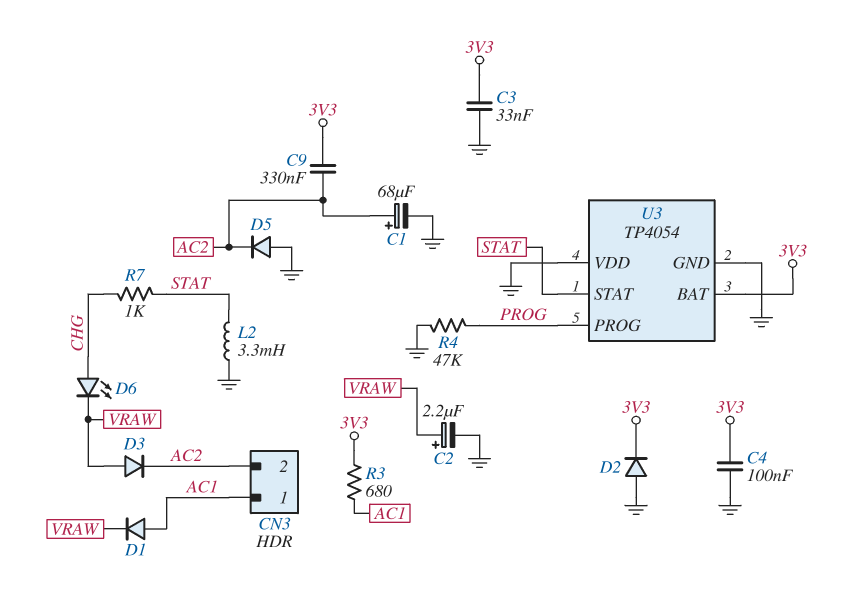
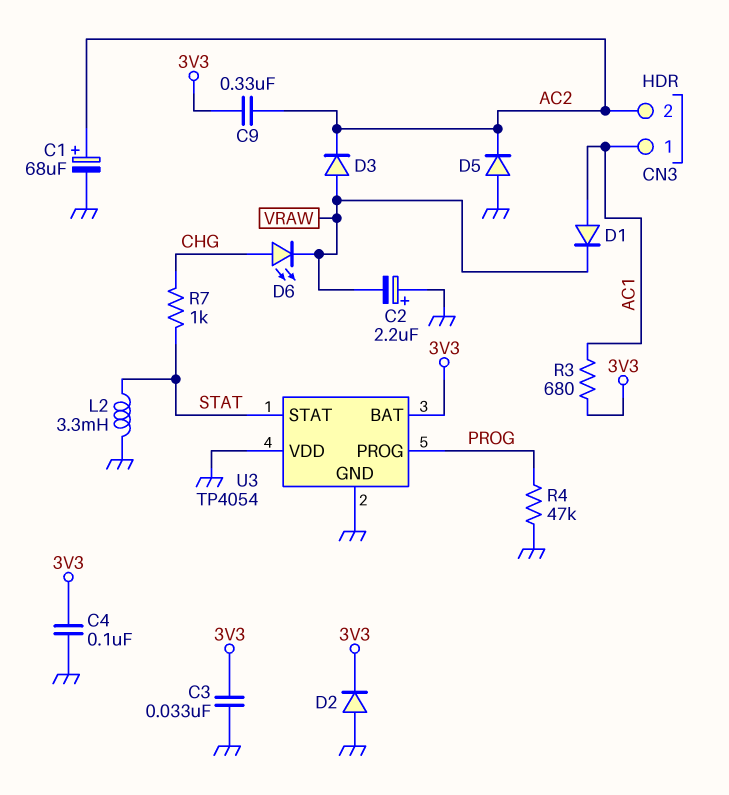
C2: 2.2uF (plus VRAW, minus GND) -> 2.2uF (plus GND, minus VRAW)

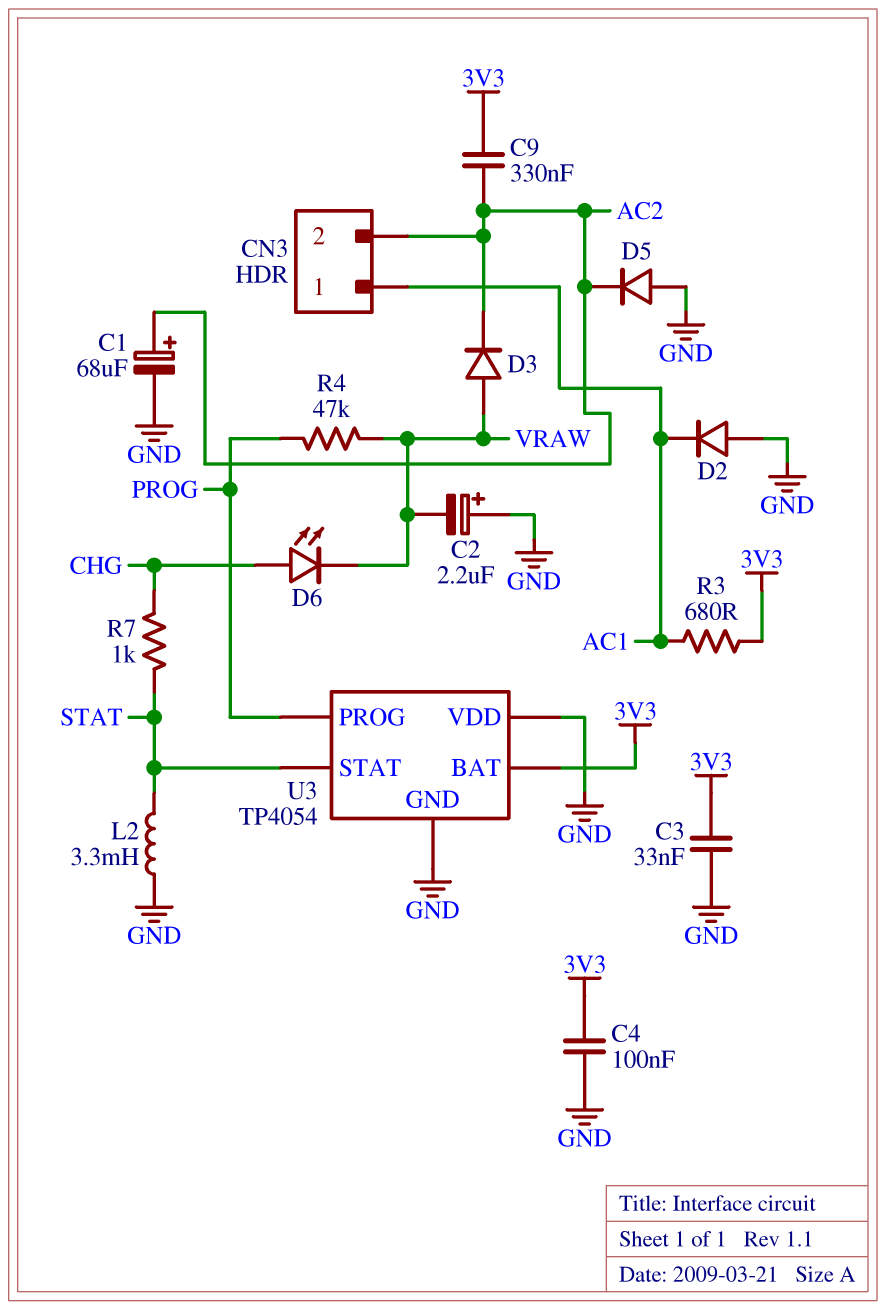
D1: diode (A AC1, K VRAW) -> none
D2: diode (A GND, K 3V3) -> diode (A GND, K AC1)
R4: 47k (GND, PROG) -> 47k (PROG, VRAW)

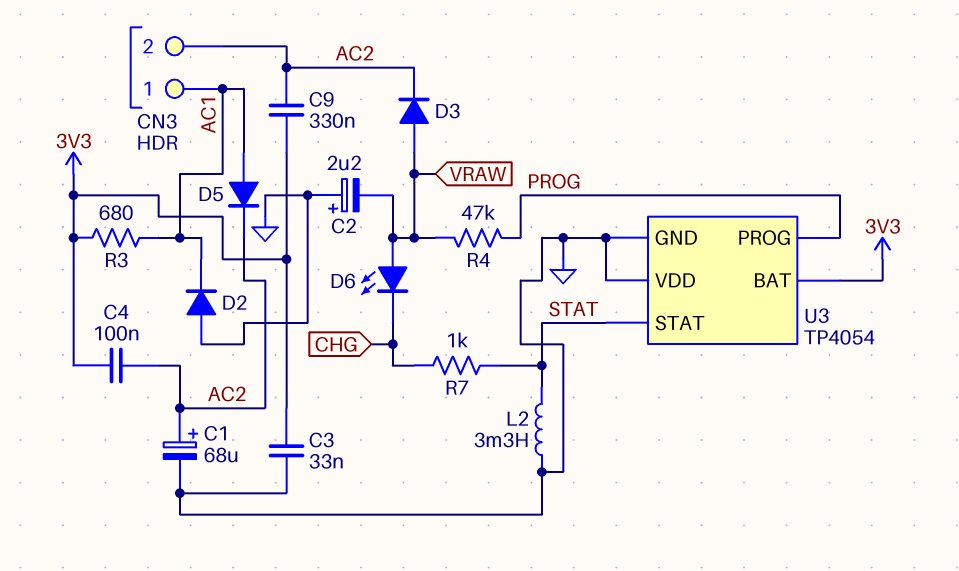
C4: 100nF (3V3, GND) -> 100nF (3V3, AC2)
D5: diode (A GND, K AC2) -> diode (A AC1, K AC2)
D6: LED (A CHG, K VRAW) -> LED (A VRAW, K CHG)

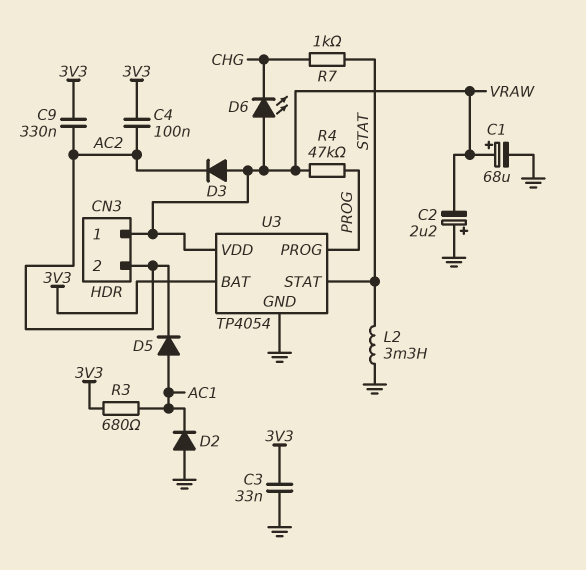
C1: 68uF (plus AC2, minus GND) -> 68uF (plus VRAW, minus GND)
CN3 pin 1: AC1 -> VRAW
U3 pin VDD: GND -> VRAW

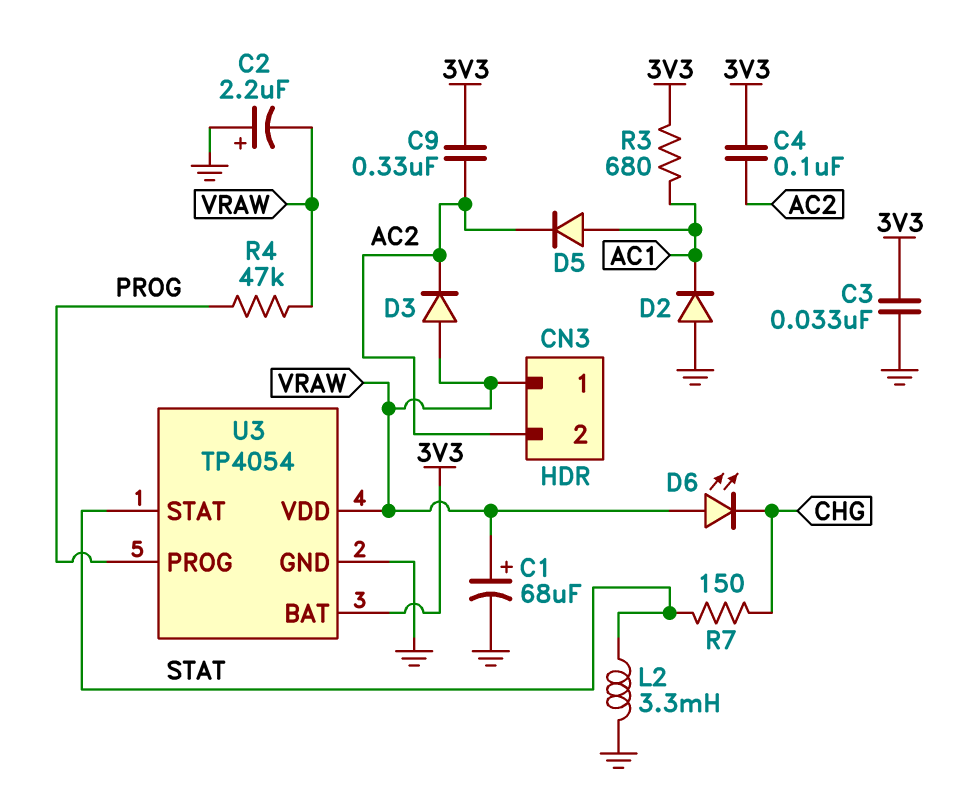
R7: 1k (CHG, STAT) -> 150 (CHG, STAT)

